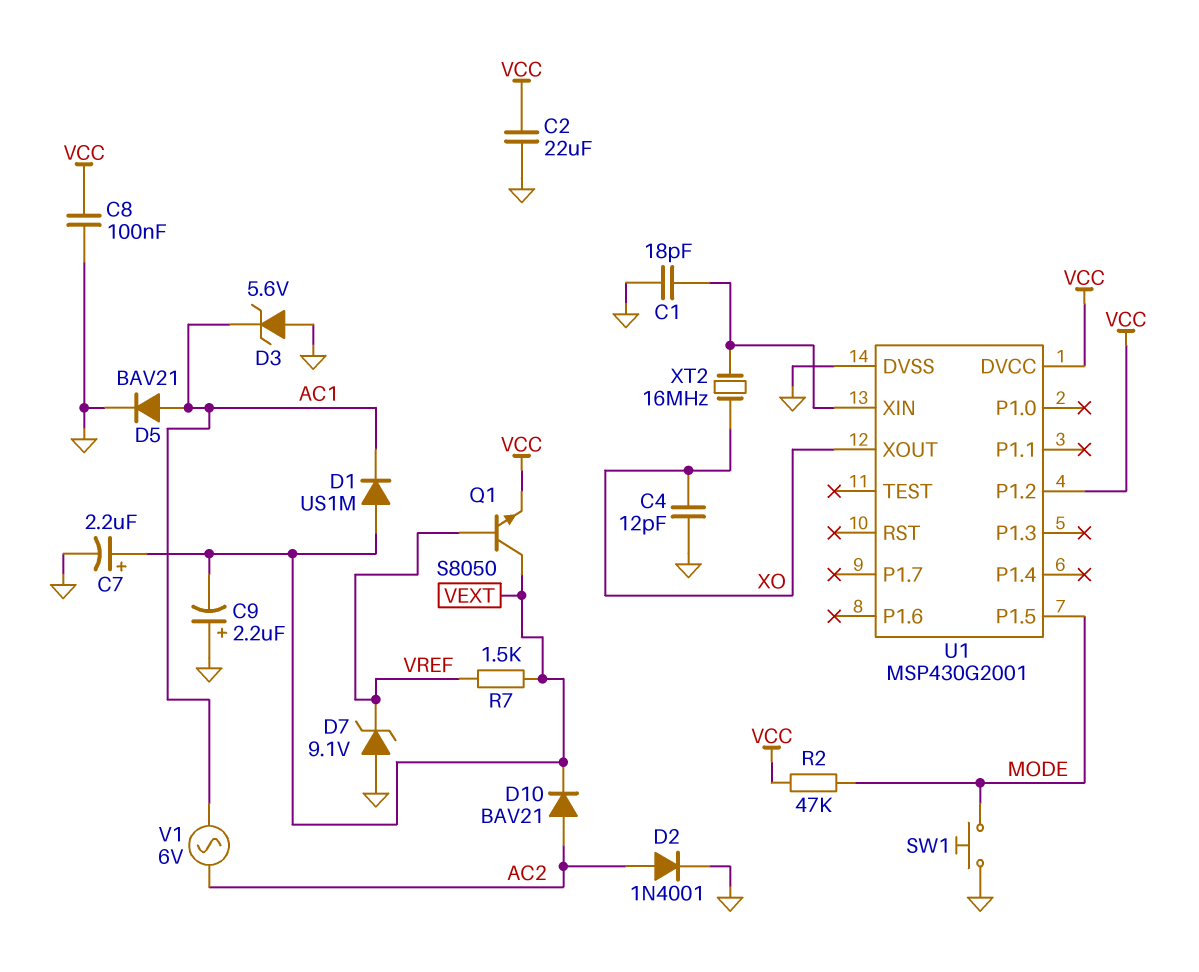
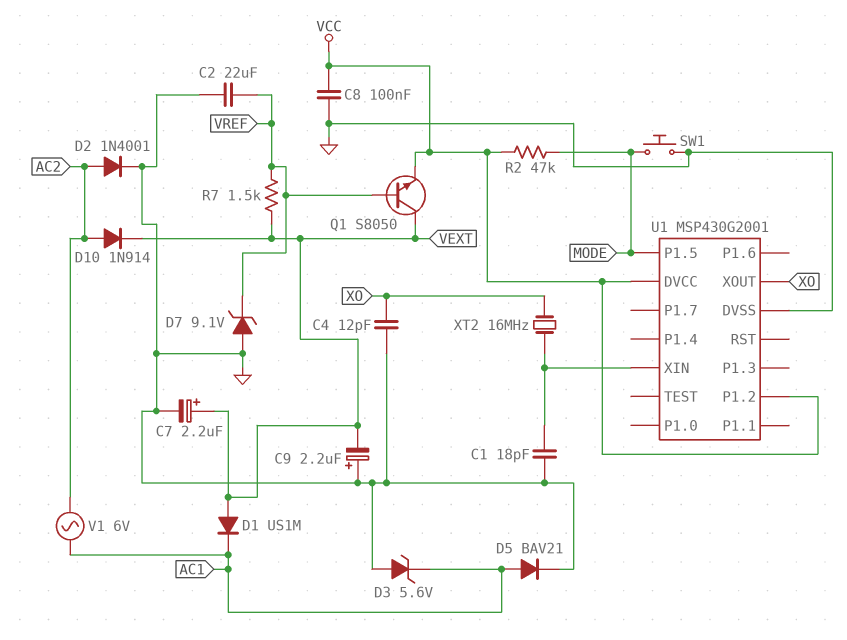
C2: 22uF (GND, VCC) -> 22uF (GND, VREF)
D10: diode BAV21 (A AC2, K VEXT) -> diode 1N914 (A AC2, K VEXT)

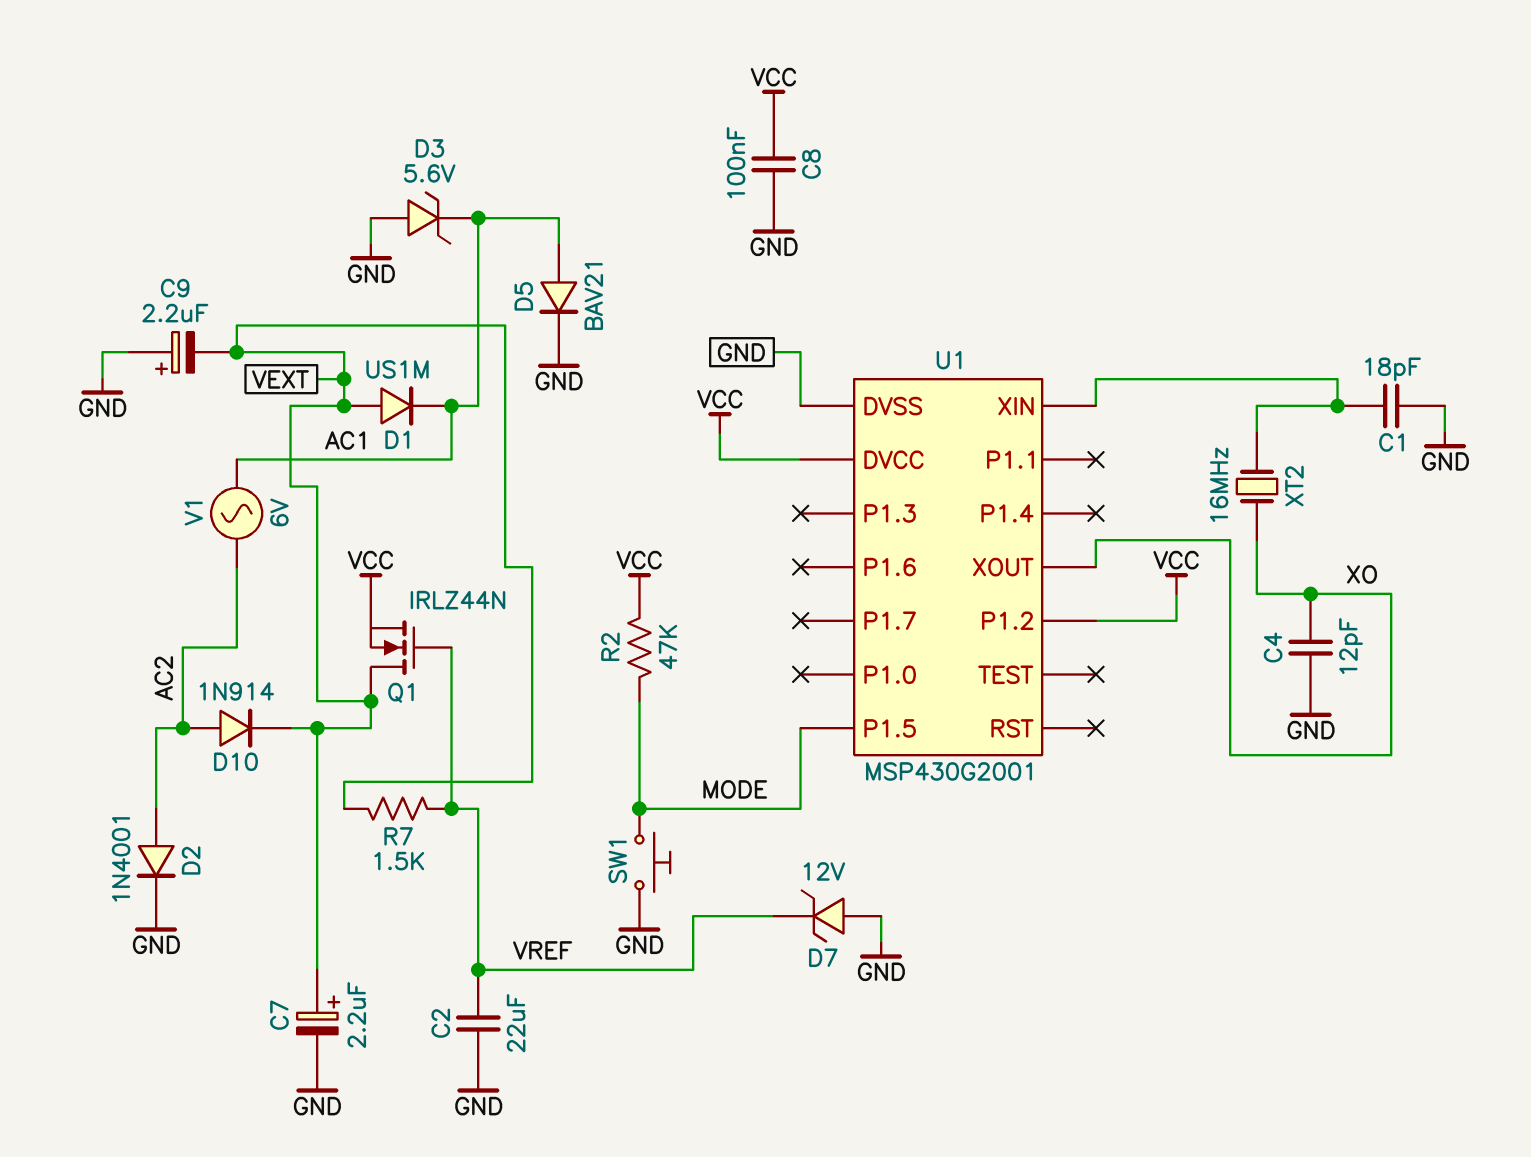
D7: zener 9.1V (A GND, K VREF) -> zener 12V (A GND, K VREF)
Q1: NPN S8050 (B VREF, C VEXT, E VCC) -> NMOS IRLZ44N (G VREF, D VEXT, S VCC)

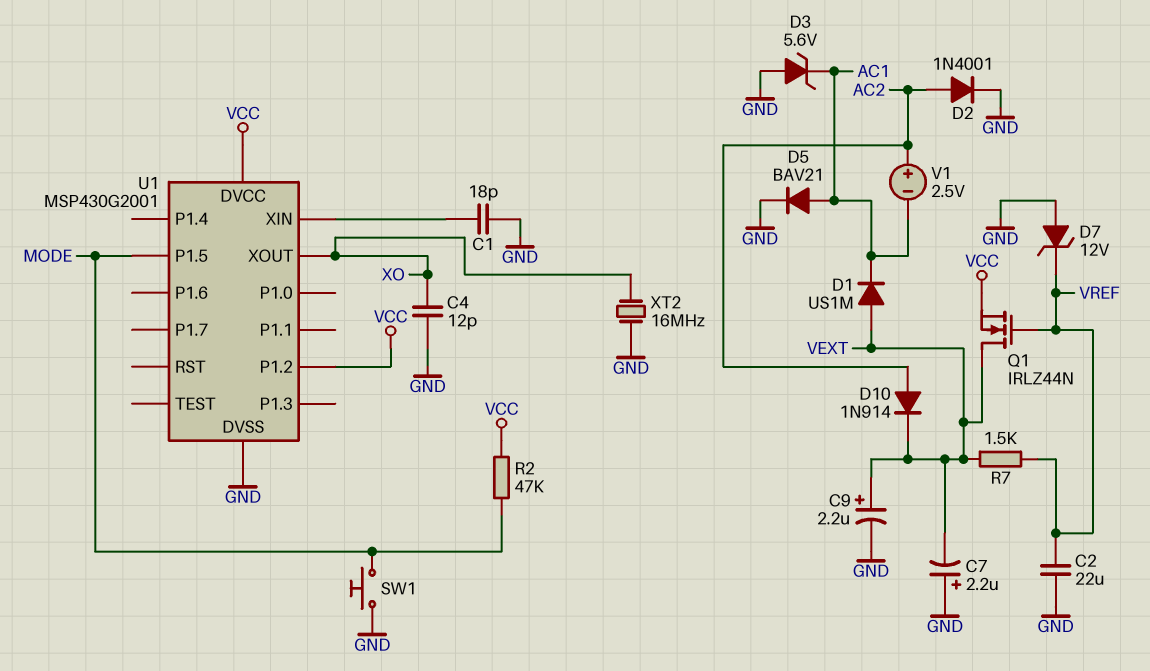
C7: 2.2uF (plus VEXT, minus GND) -> 2.2uF (plus GND, minus VEXT)
C8: 100nF (GND, VCC) -> none
C9: 2.2uF (plus GND, minus VEXT) -> 2.2uF (plus VEXT, minus GND)
V1: AC 6V (AC1, AC2) -> 2.5V (plus AC2, minus AC1)
XT2: 16MHz (U1/XIN, XO) -> 16MHz (GND, XO)

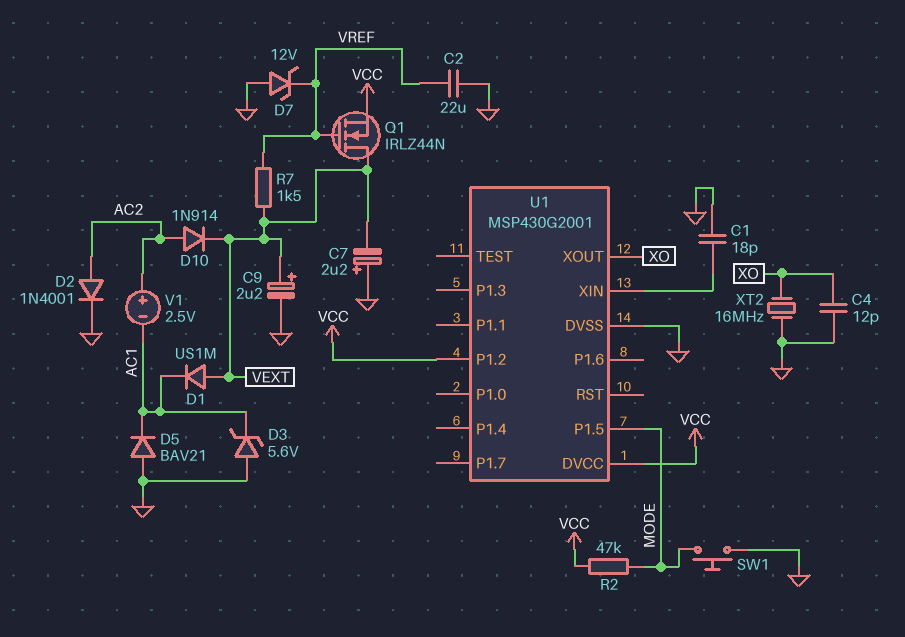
D5: diode BAV21 (A AC1, K GND) -> diode BAV21 (A GND, K AC1)

